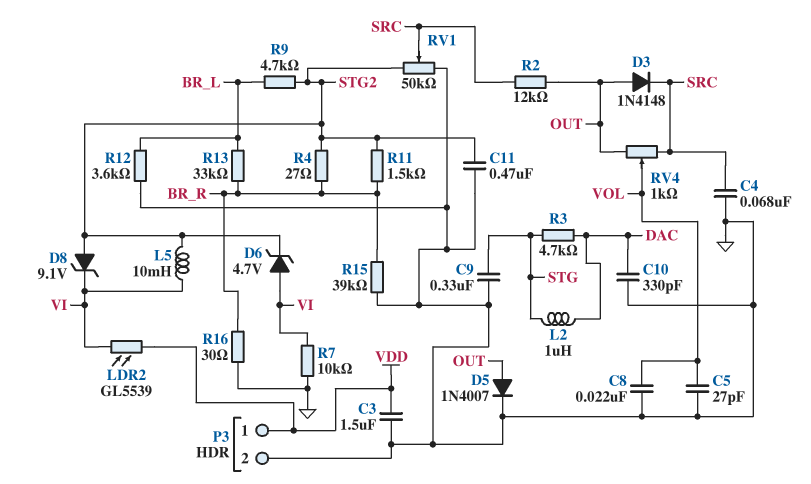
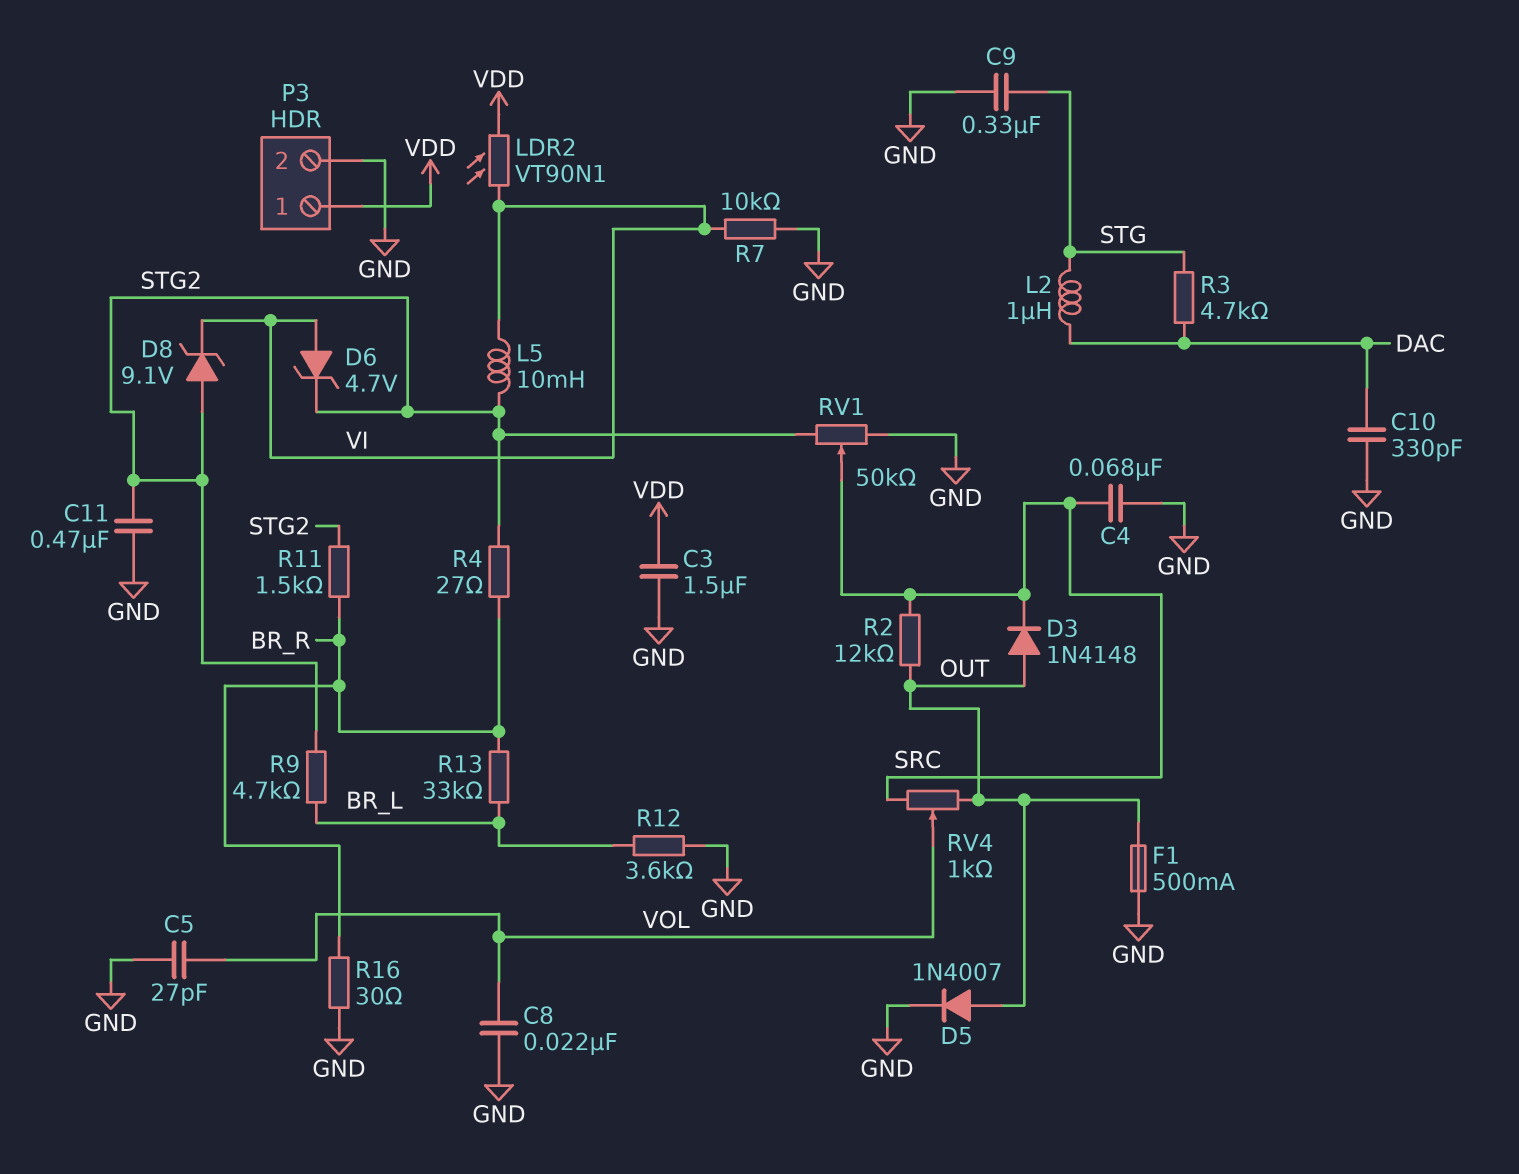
F1: none -> 500mA (GND, OUT)
LDR2: GL5539 (VDD, VI) -> VT90N1 (VDD, VI)
R15: 39k (BR_R, GND) -> none

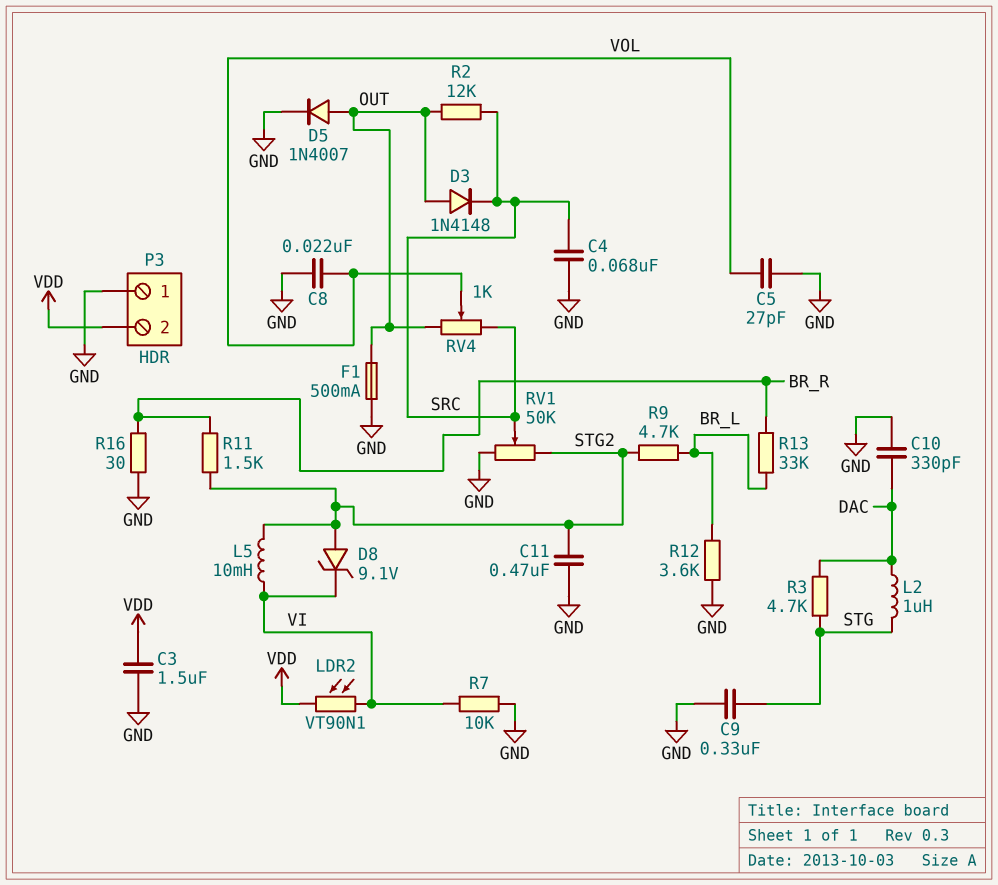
D6: zener 4.7V (A VI, K STG2) -> none
P3 pin 1: VDD -> GND
P3 pin 2: GND -> VDD
R4: 27 (BR_R, STG2) -> none

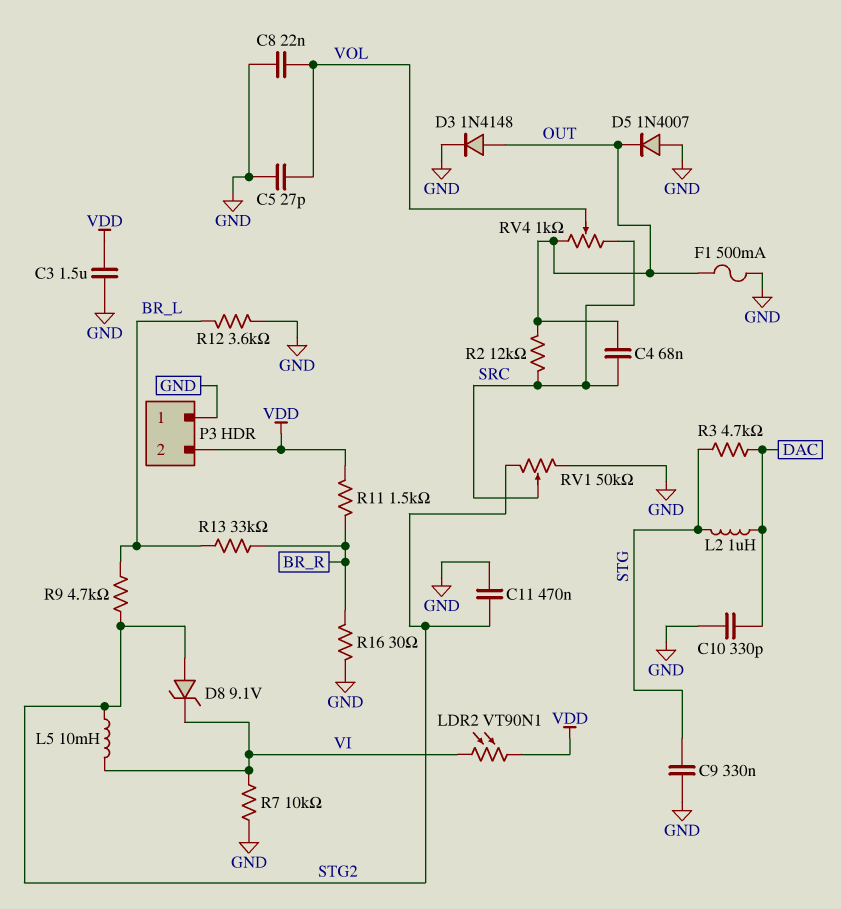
C4: 68nF (GND, SRC) -> 68nF (OUT, SRC)
D3: diode 1N4148 (A OUT, K SRC) -> diode 1N4148 (A OUT, K GND)
D5: diode 1N4007 (A OUT, K GND) -> diode 1N4007 (A GND, K OUT)
R11: 1.5k (BR_R, STG2) -> 1.5k (BR_R, VDD)

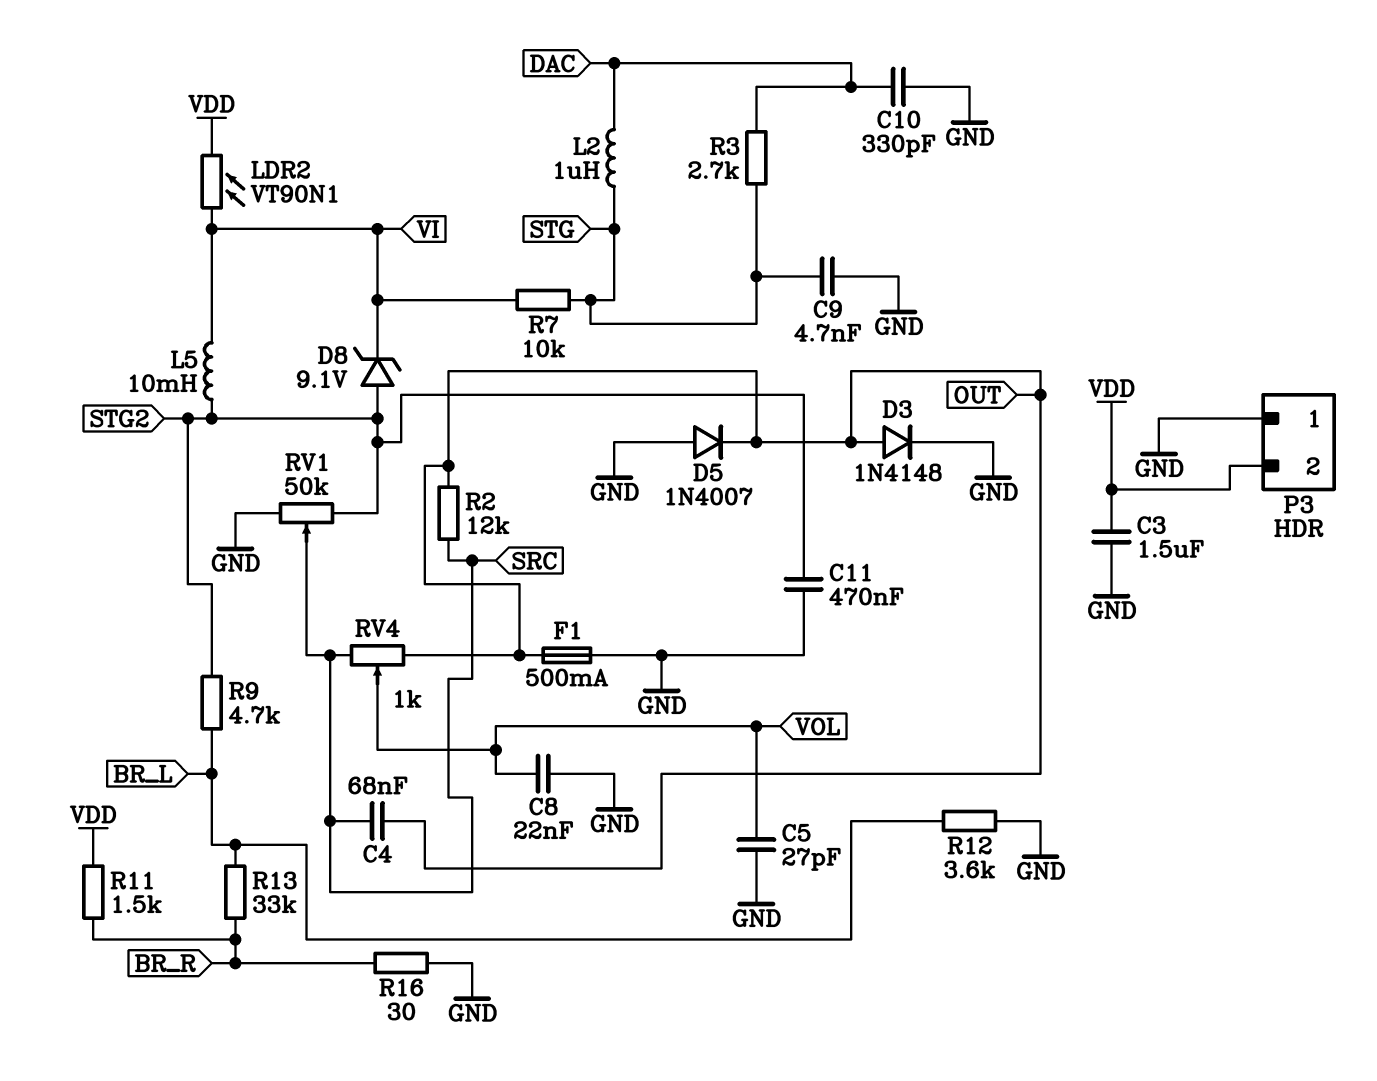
C9: 330nF (GND, STG) -> 4.7nF (GND, STG)
R3: 4.7k (DAC, STG) -> 2.7k (DAC, STG)
R7: 10k (GND, VI) -> 10k (STG, VI)

